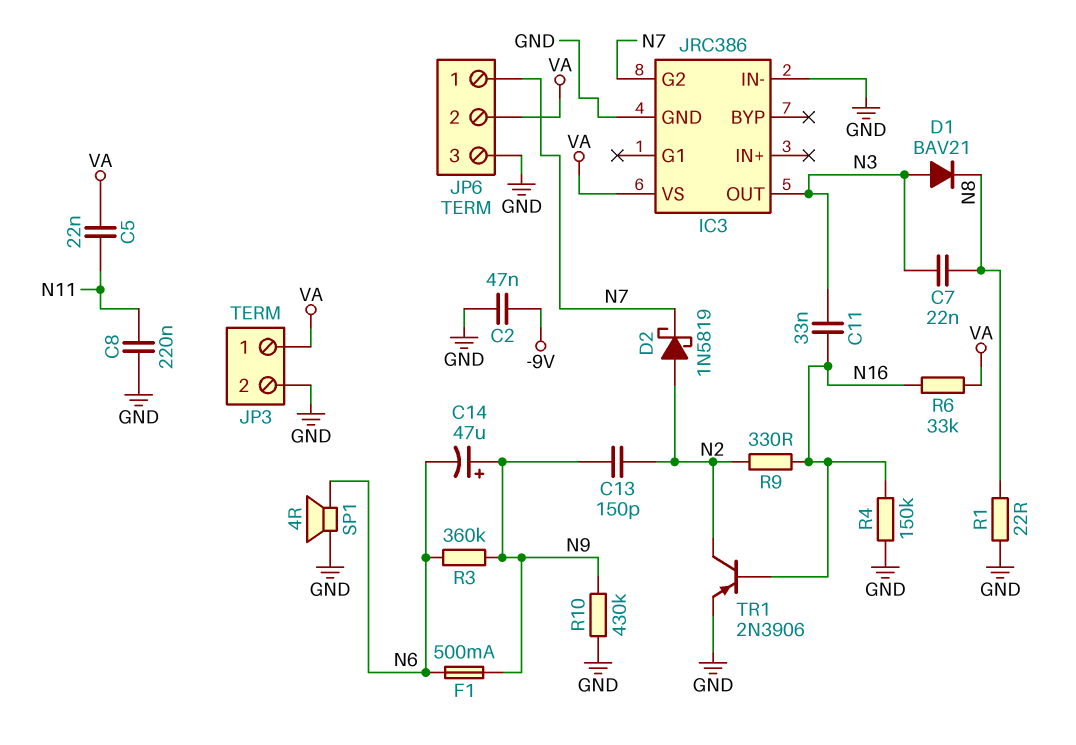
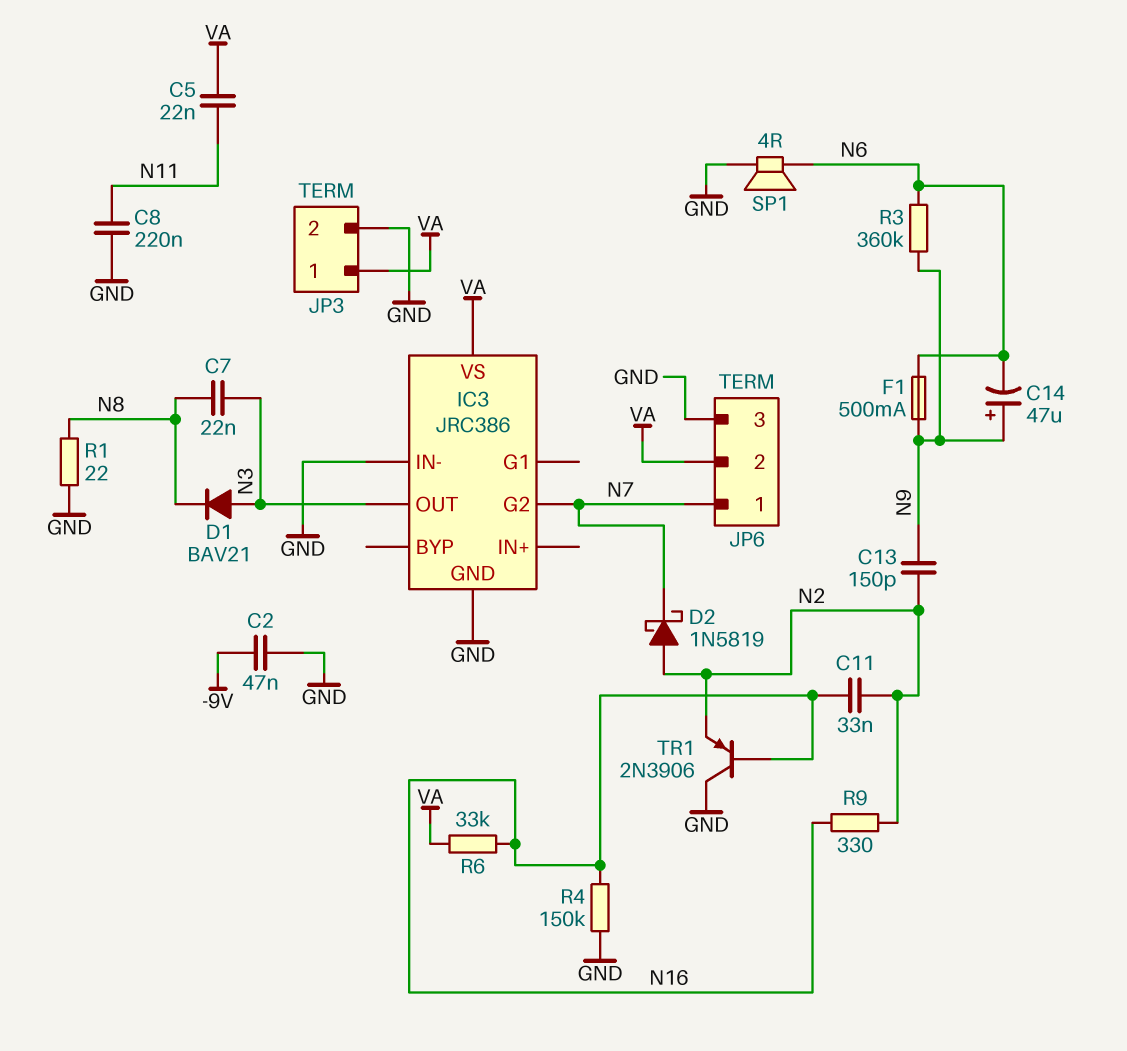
C11: 33nF (N3, N16) -> 33nF (N2, N16)
R10: 430k (GND, N9) -> none
TR1: PNP 2N3906 (B N16, C N2, E GND) -> PNP 2N3906 (B N16, C GND, E N2)

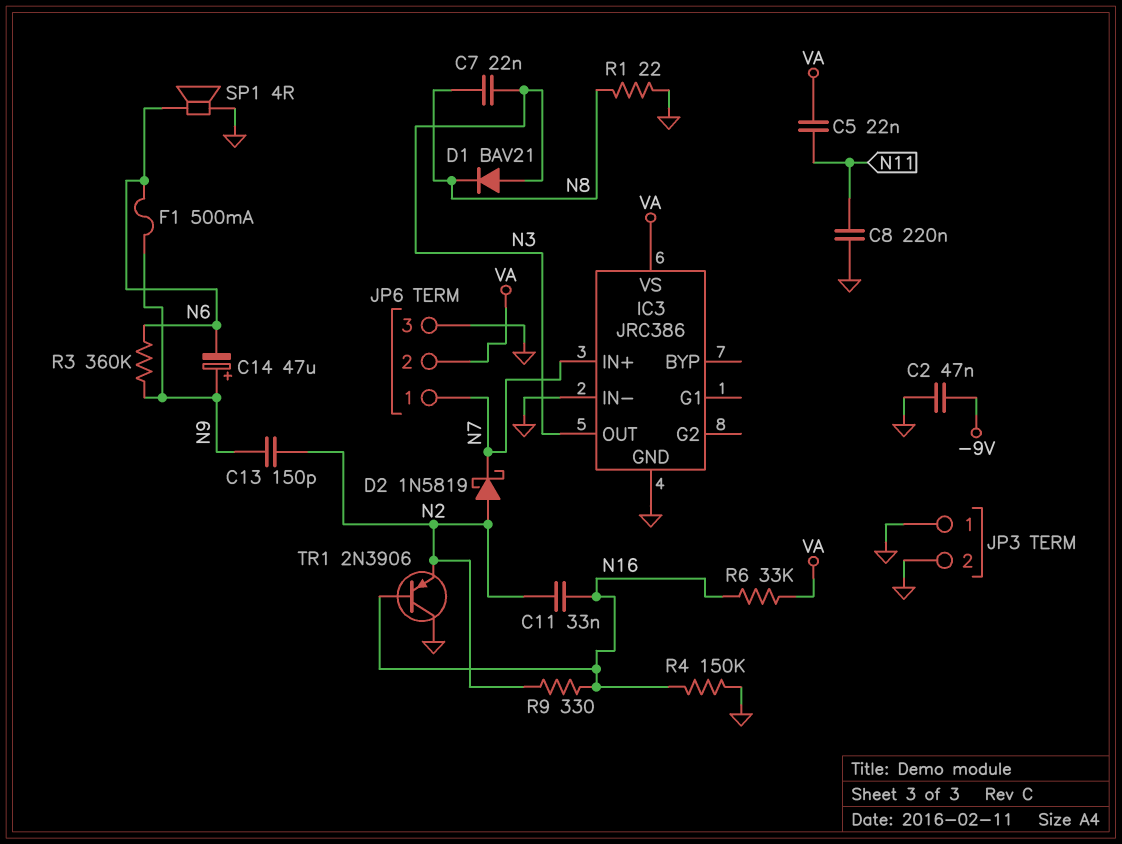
IC3 pin G2: N7 -> none
IC3 pin IN+: none -> N7
JP3 pin 1: VA -> GND

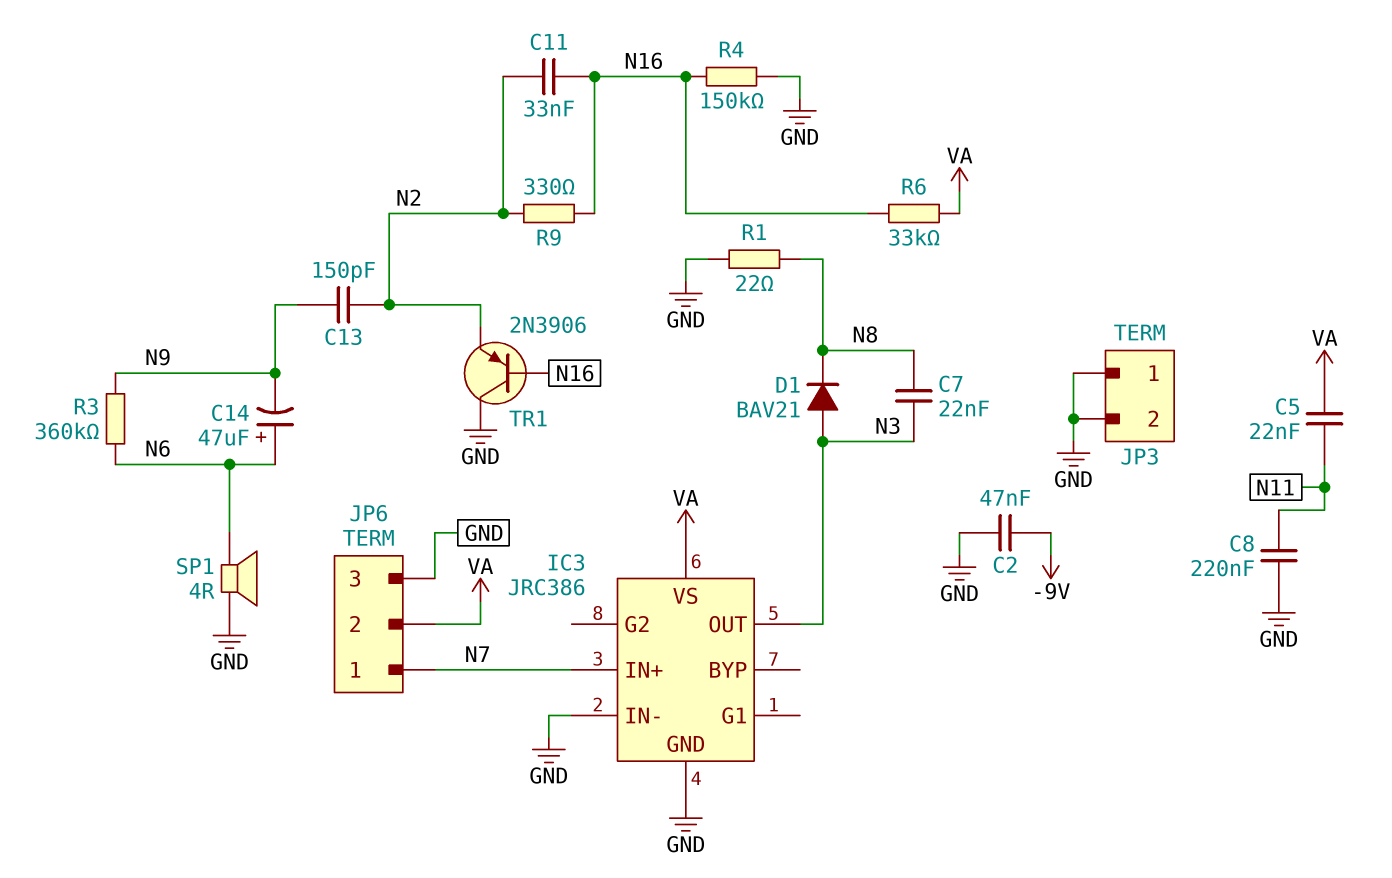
C14: 47uF (plus N9, minus N6) -> 47uF (plus N6, minus N9)
D2: schottky 1N5819 (A N2, K N7) -> none
F1: 500mA (N6, N9) -> none

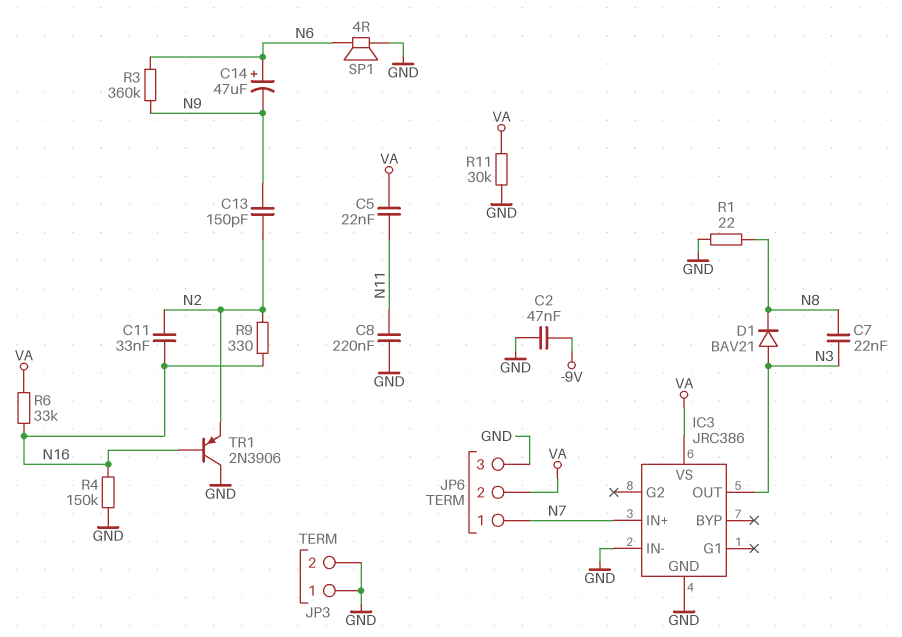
R11: none -> 30k (GND, VA)

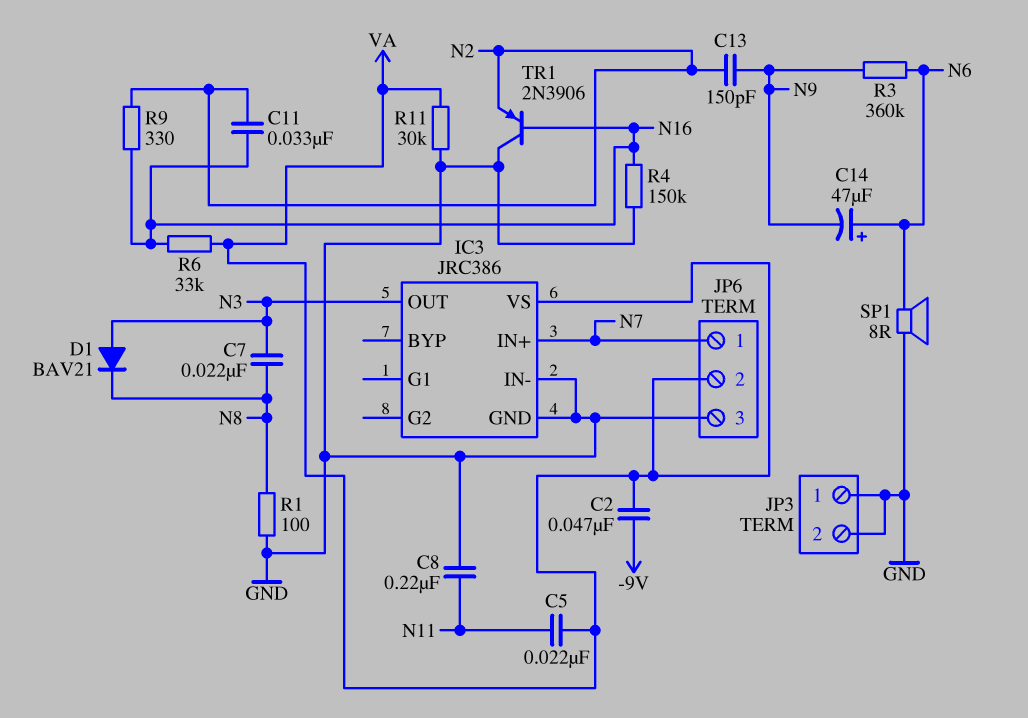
C2: 47nF (-9V, GND) -> 47nF (-9V, VA)
R1: 22 (GND, N8) -> 100 (GND, N8)
SP1: speaker 4R (GND, N6) -> speaker 8R (GND, N6)

